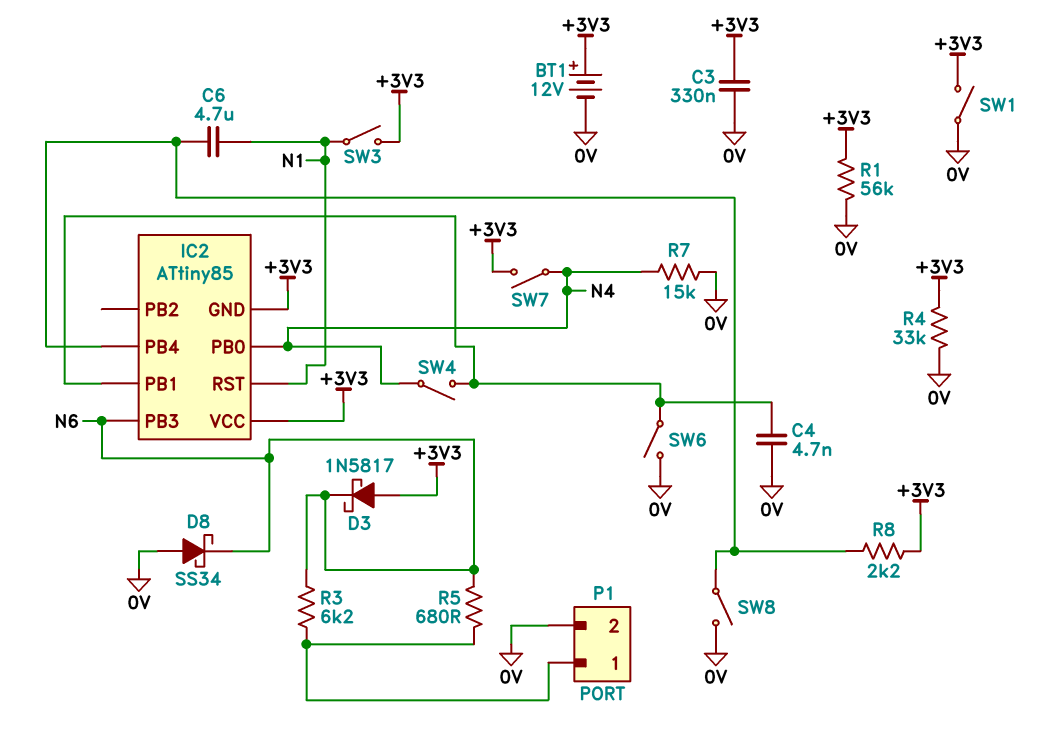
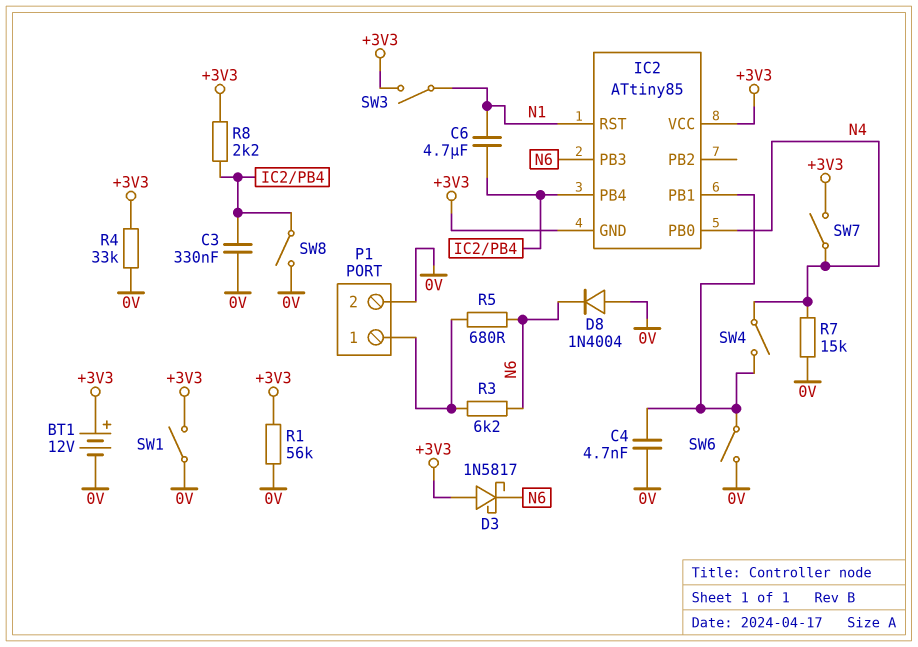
C3: 330nF (+3V3, 0V) -> 330nF (0V, IC2/PB4)
D8: schottky SS34 (A 0V, K N6) -> diode 1N4004 (A 0V, K N6)

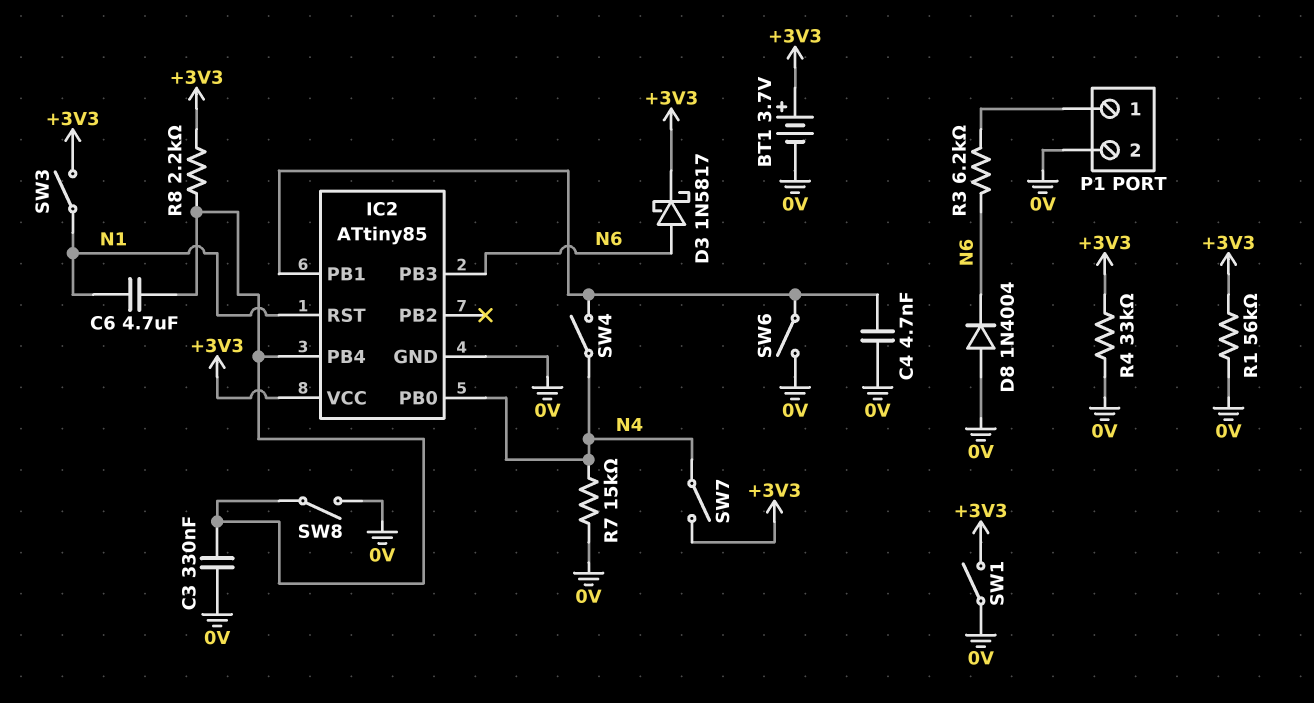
BT1: 12V (plus +3V3, minus 0V) -> 3.7V (plus +3V3, minus 0V)
D3: schottky 1N5817 (A +3V3, K N6) -> schottky 1N5817 (A N6, K +3V3)
IC2 pin GND: +3V3 -> 0V
R5: 680 (N6, P1/1) -> none

